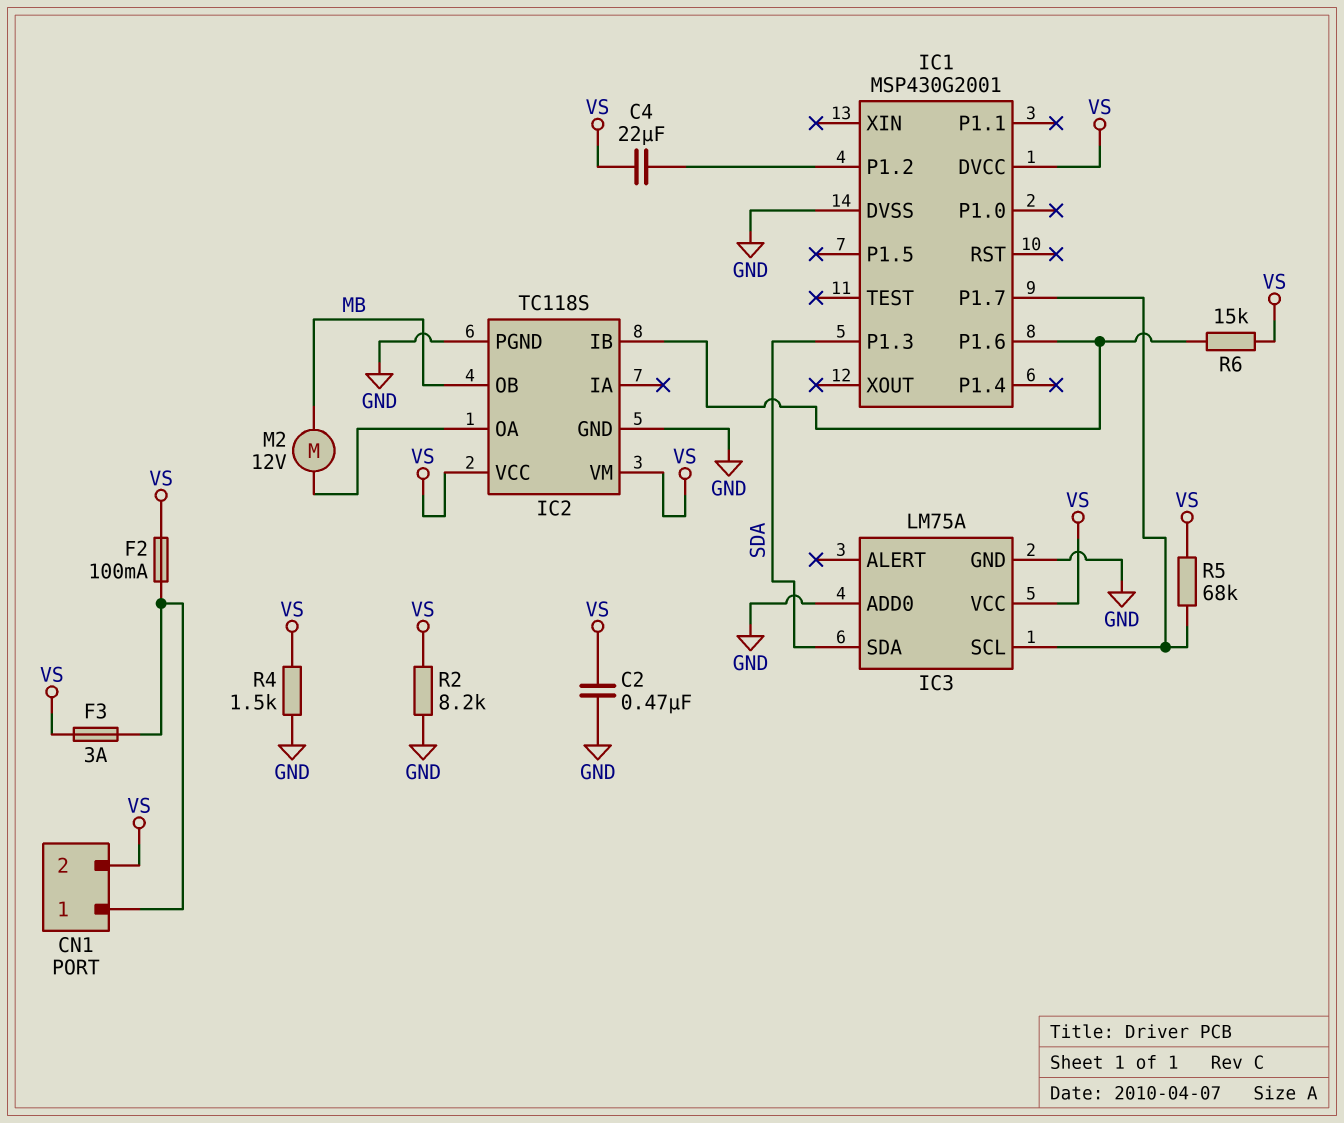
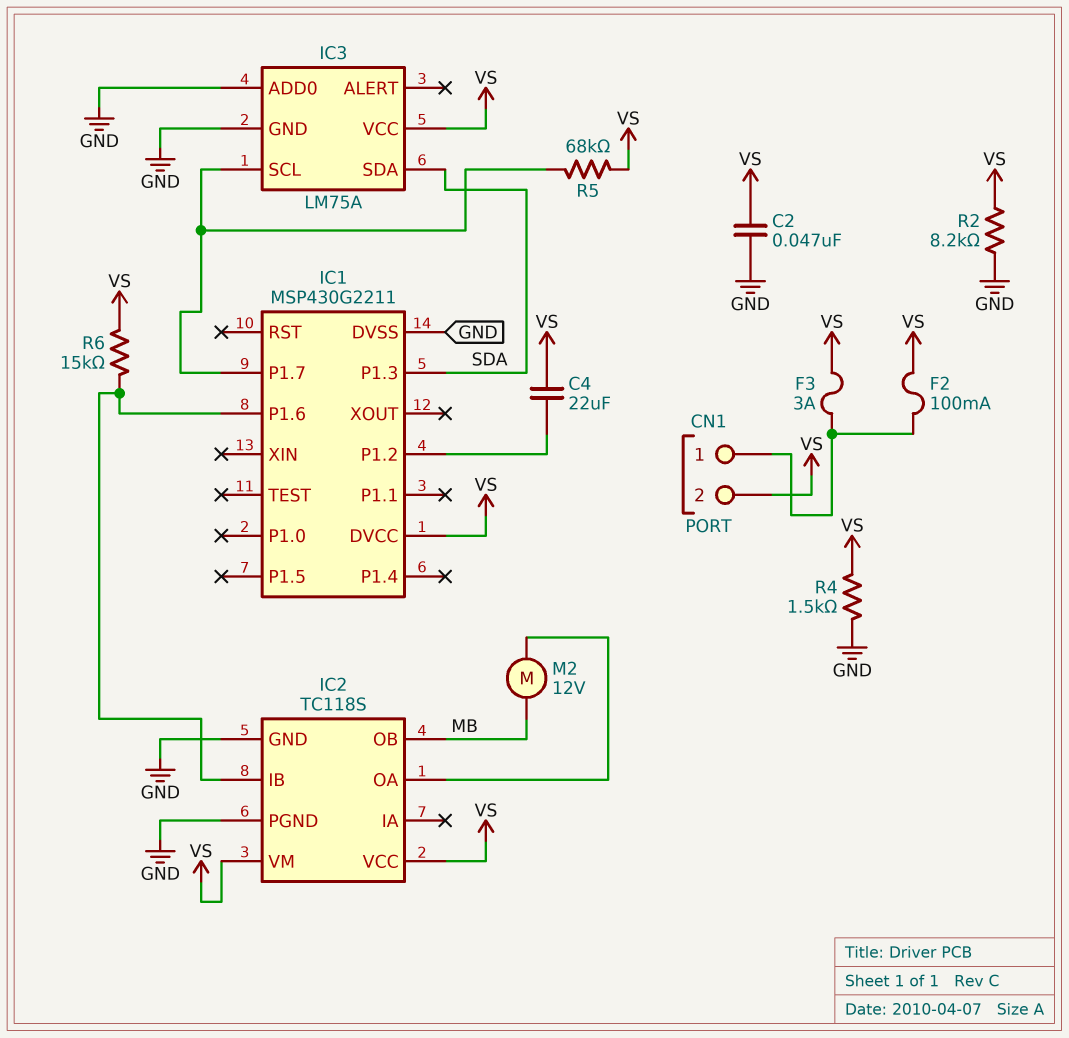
C2: 470nF (GND, VS) -> 47nF (GND, VS)
IC1: MSP430G2001 -> MSP430G2211

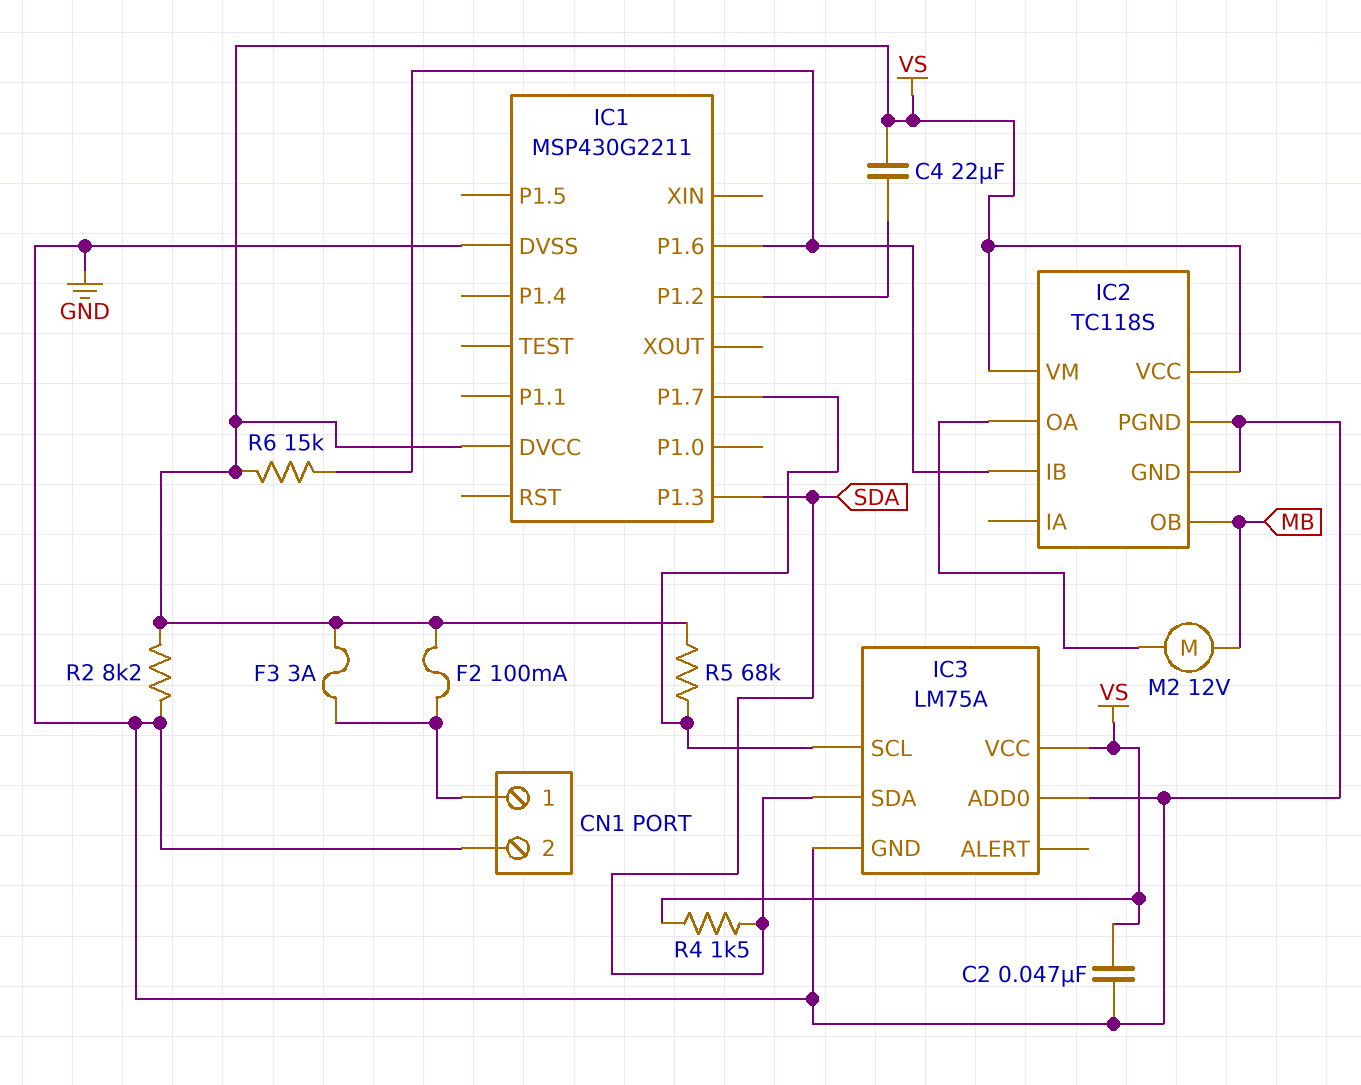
CN1 pin 2: VS -> GND
R4: 1.5k (GND, VS) -> 1.5k (SDA, VS)

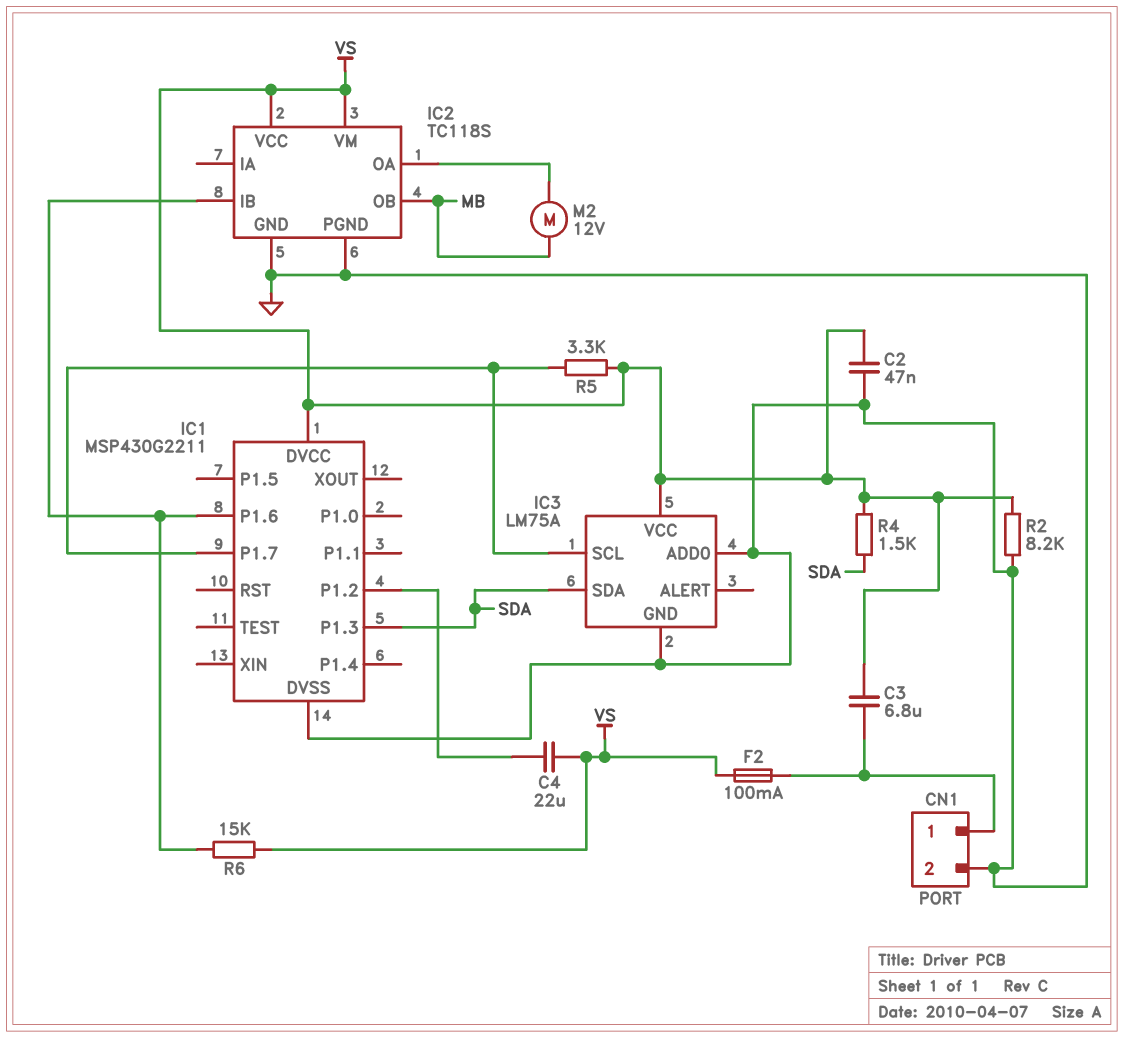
C3: none -> 6.8uF (CN1/1, VS)
F3: 3A (CN1/1, VS) -> none
R5: 68k (IC1/P1.7, VS) -> 3.3k (IC1/P1.7, VS)

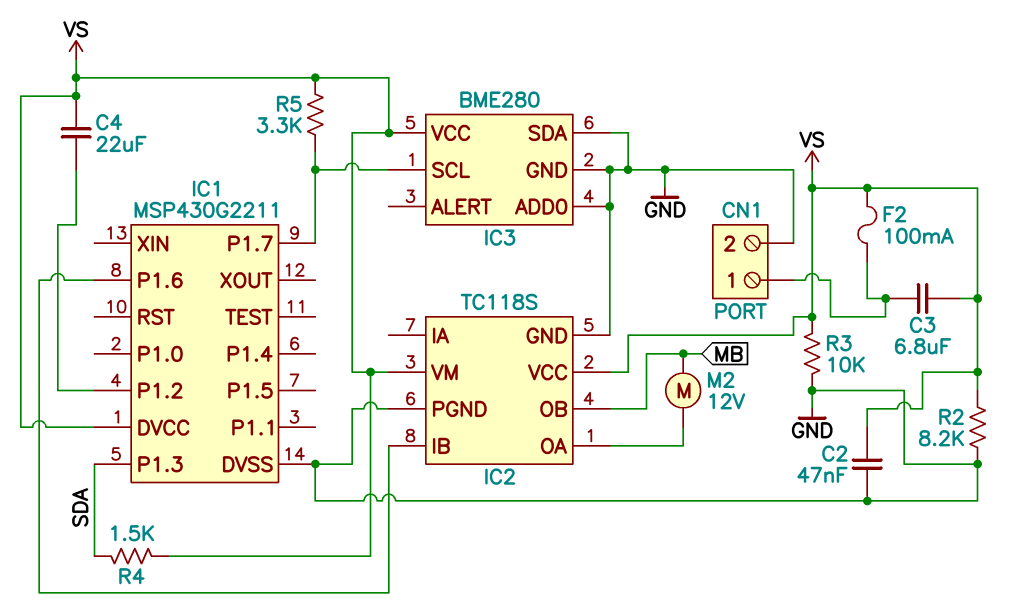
IC3: LM75A -> BME280
IC3 pin SDA: SDA -> GND
R3: none -> 10k (GND, VS)
R6: 15k (IC1/P1.6, VS) -> none

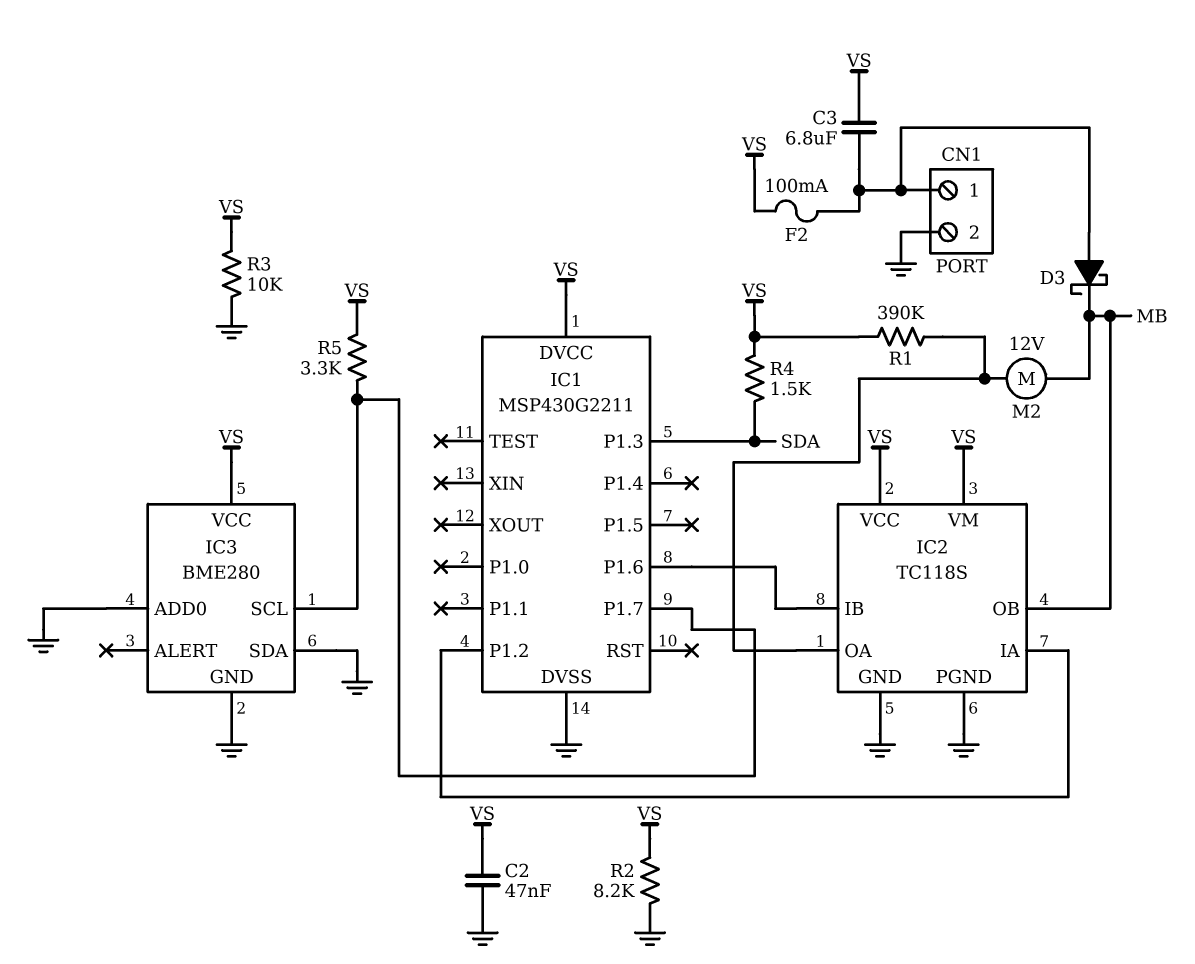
C4: 22uF (IC1/P1.2, VS) -> none
D3: none -> schottky (A CN1/1, K MB)
IC2 pin IA: none -> IC1/P1.2
R1: none -> 390k (IC2/OA, VS)

